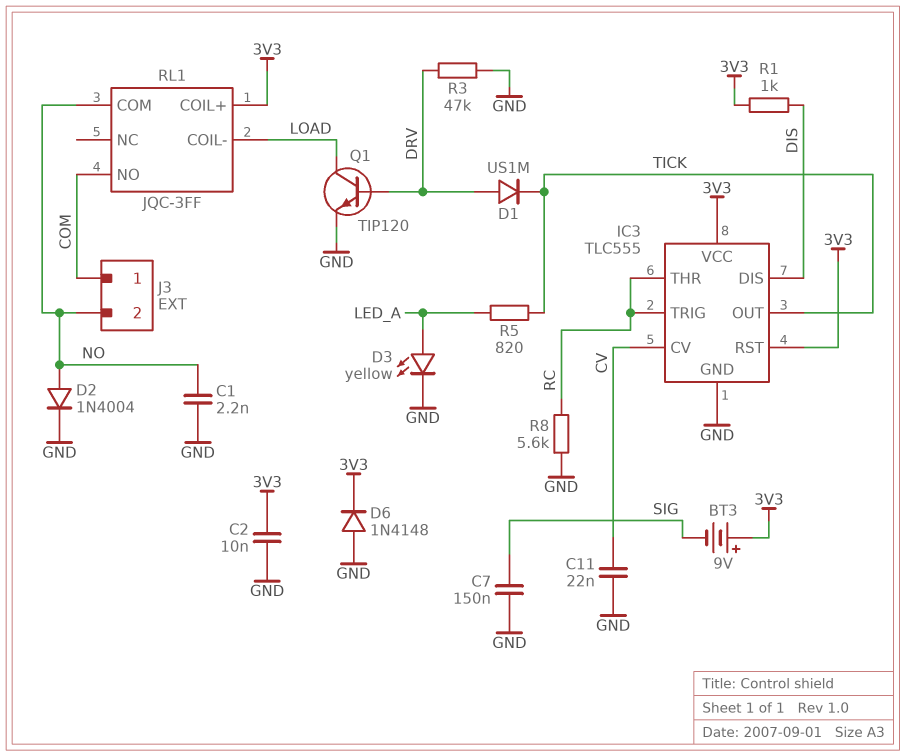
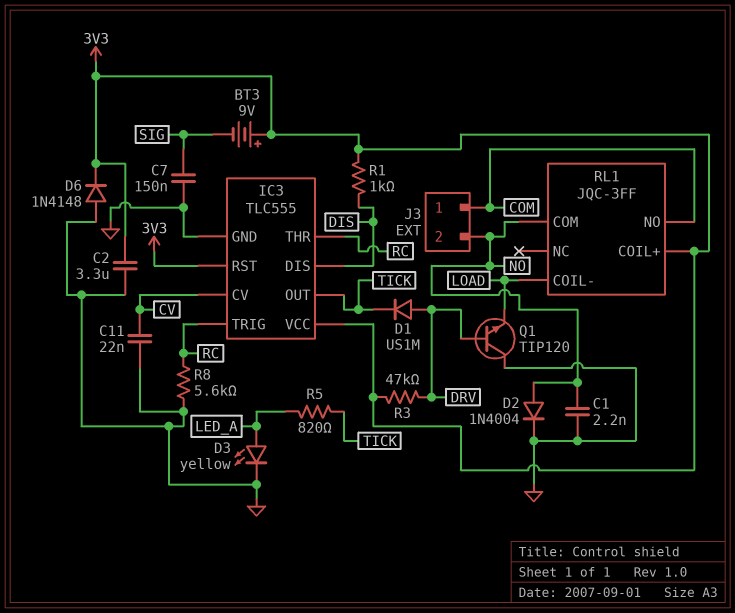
C2: 10nF (3V3, GND) -> 3.3uF (3V3, GND)
Q1: NPN TIP120 (B DRV, C LOAD, E GND) -> NPN TIP120 (B DRV, C GND, E LOAD)
R3: 47k (DRV, GND) -> 47k (3V3, DRV)

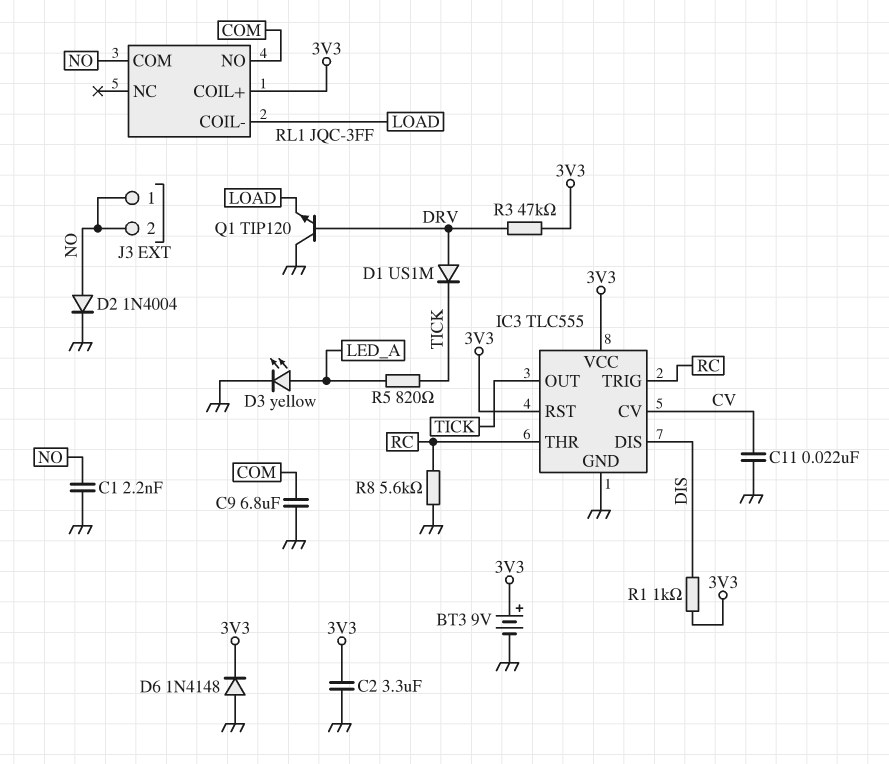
BT3: 9V (plus 3V3, minus SIG) -> 9V (plus 3V3, minus GND)
C7: 150nF (GND, SIG) -> none
C9: none -> 6.8uF (COM, GND)
J3 pin 1: COM -> NO

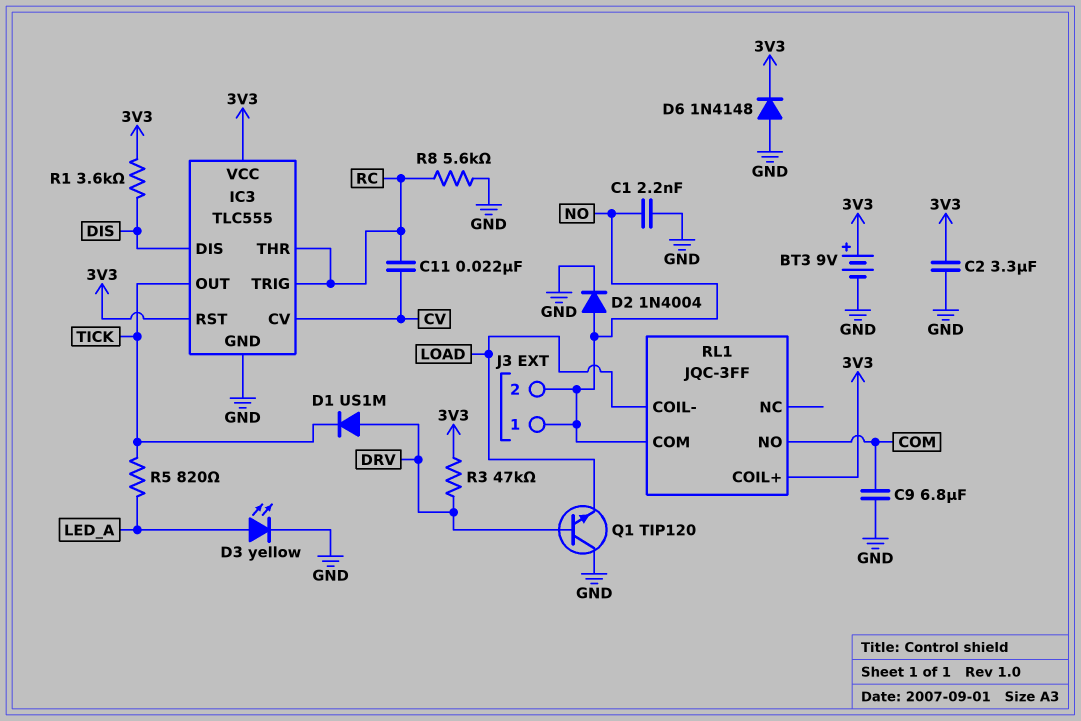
C11: 22nF (CV, GND) -> 22nF (CV, RC)
R1: 1k (3V3, DIS) -> 3.6k (3V3, DIS)

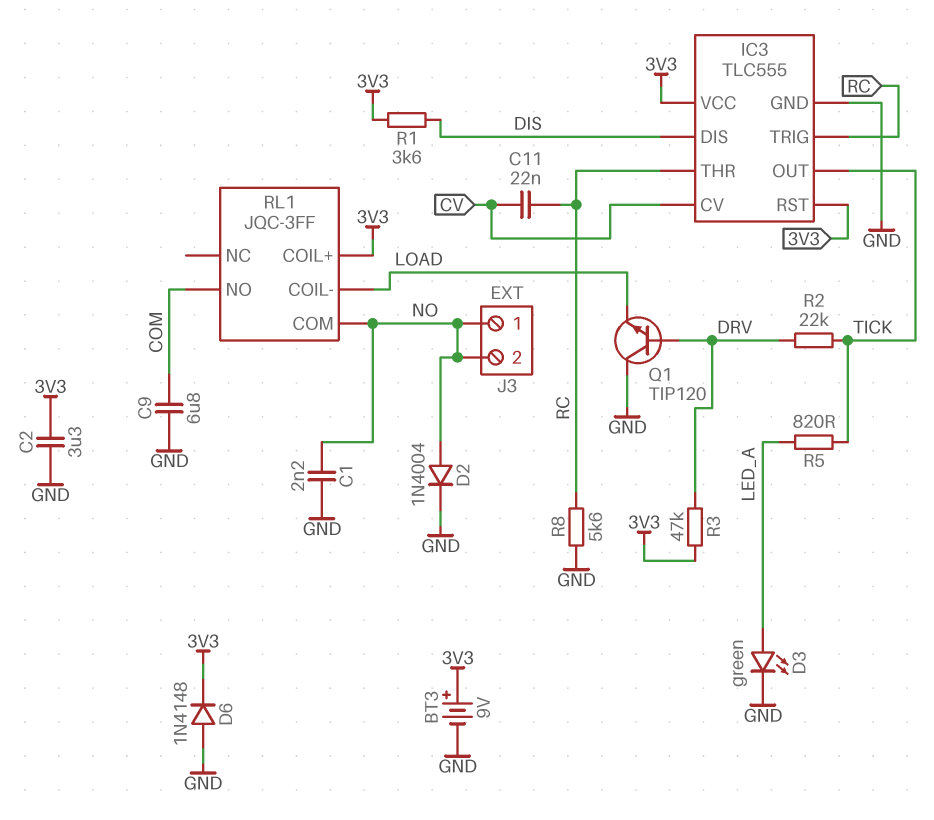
D1: diode US1M (A DRV, K TICK) -> none
D3: LED yellow (A LED_A, K GND) -> LED green (A LED_A, K GND)
R2: none -> 22k (DRV, TICK)

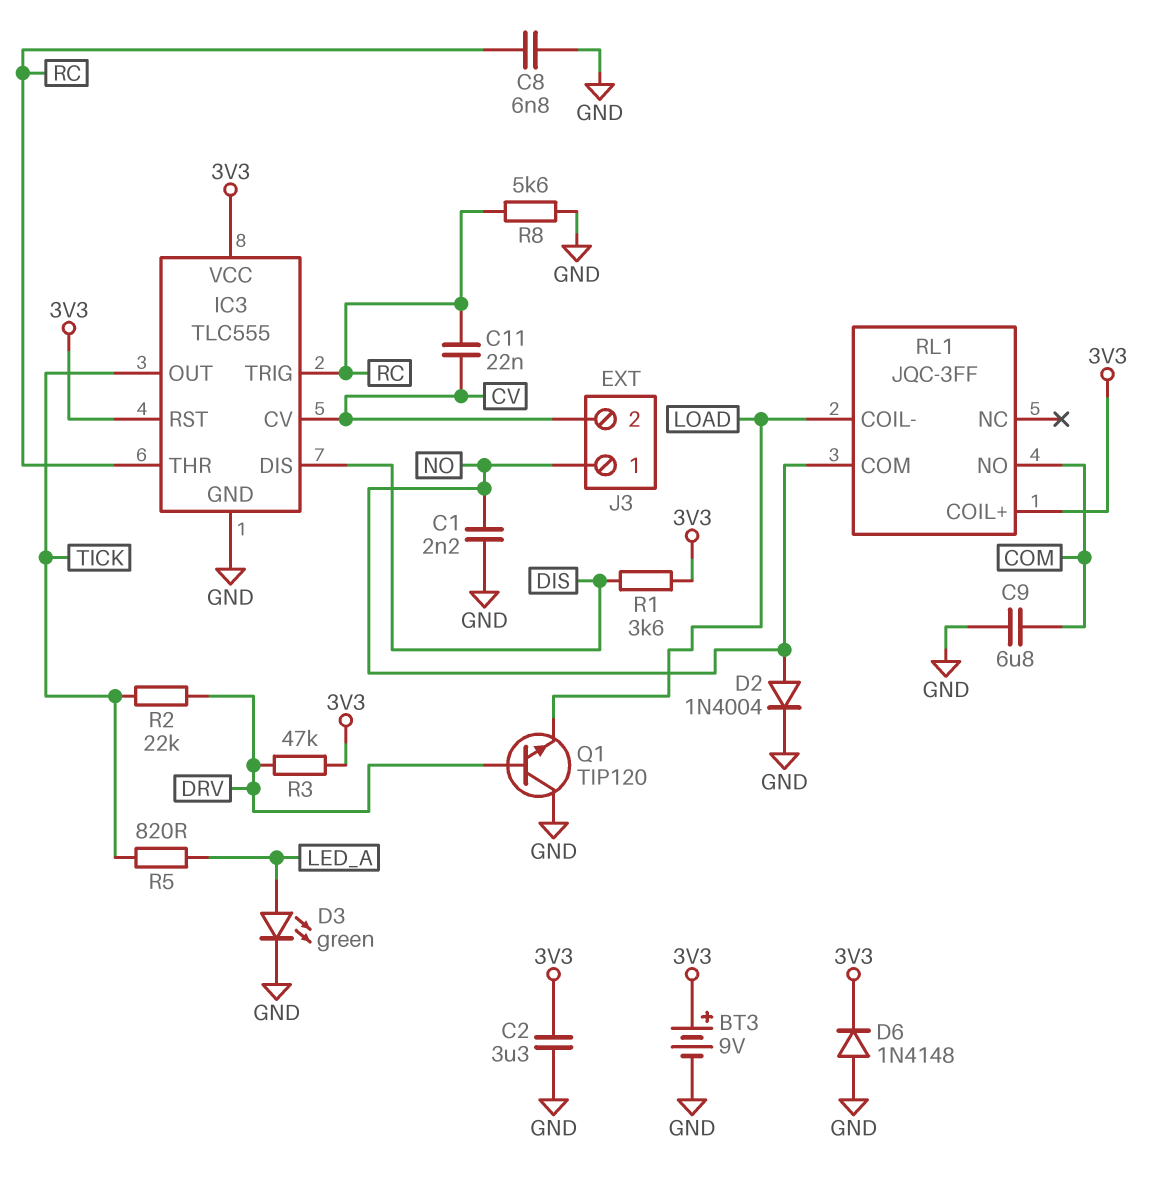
C8: none -> 6.8nF (GND, RC)
J3 pin 2: NO -> CV

